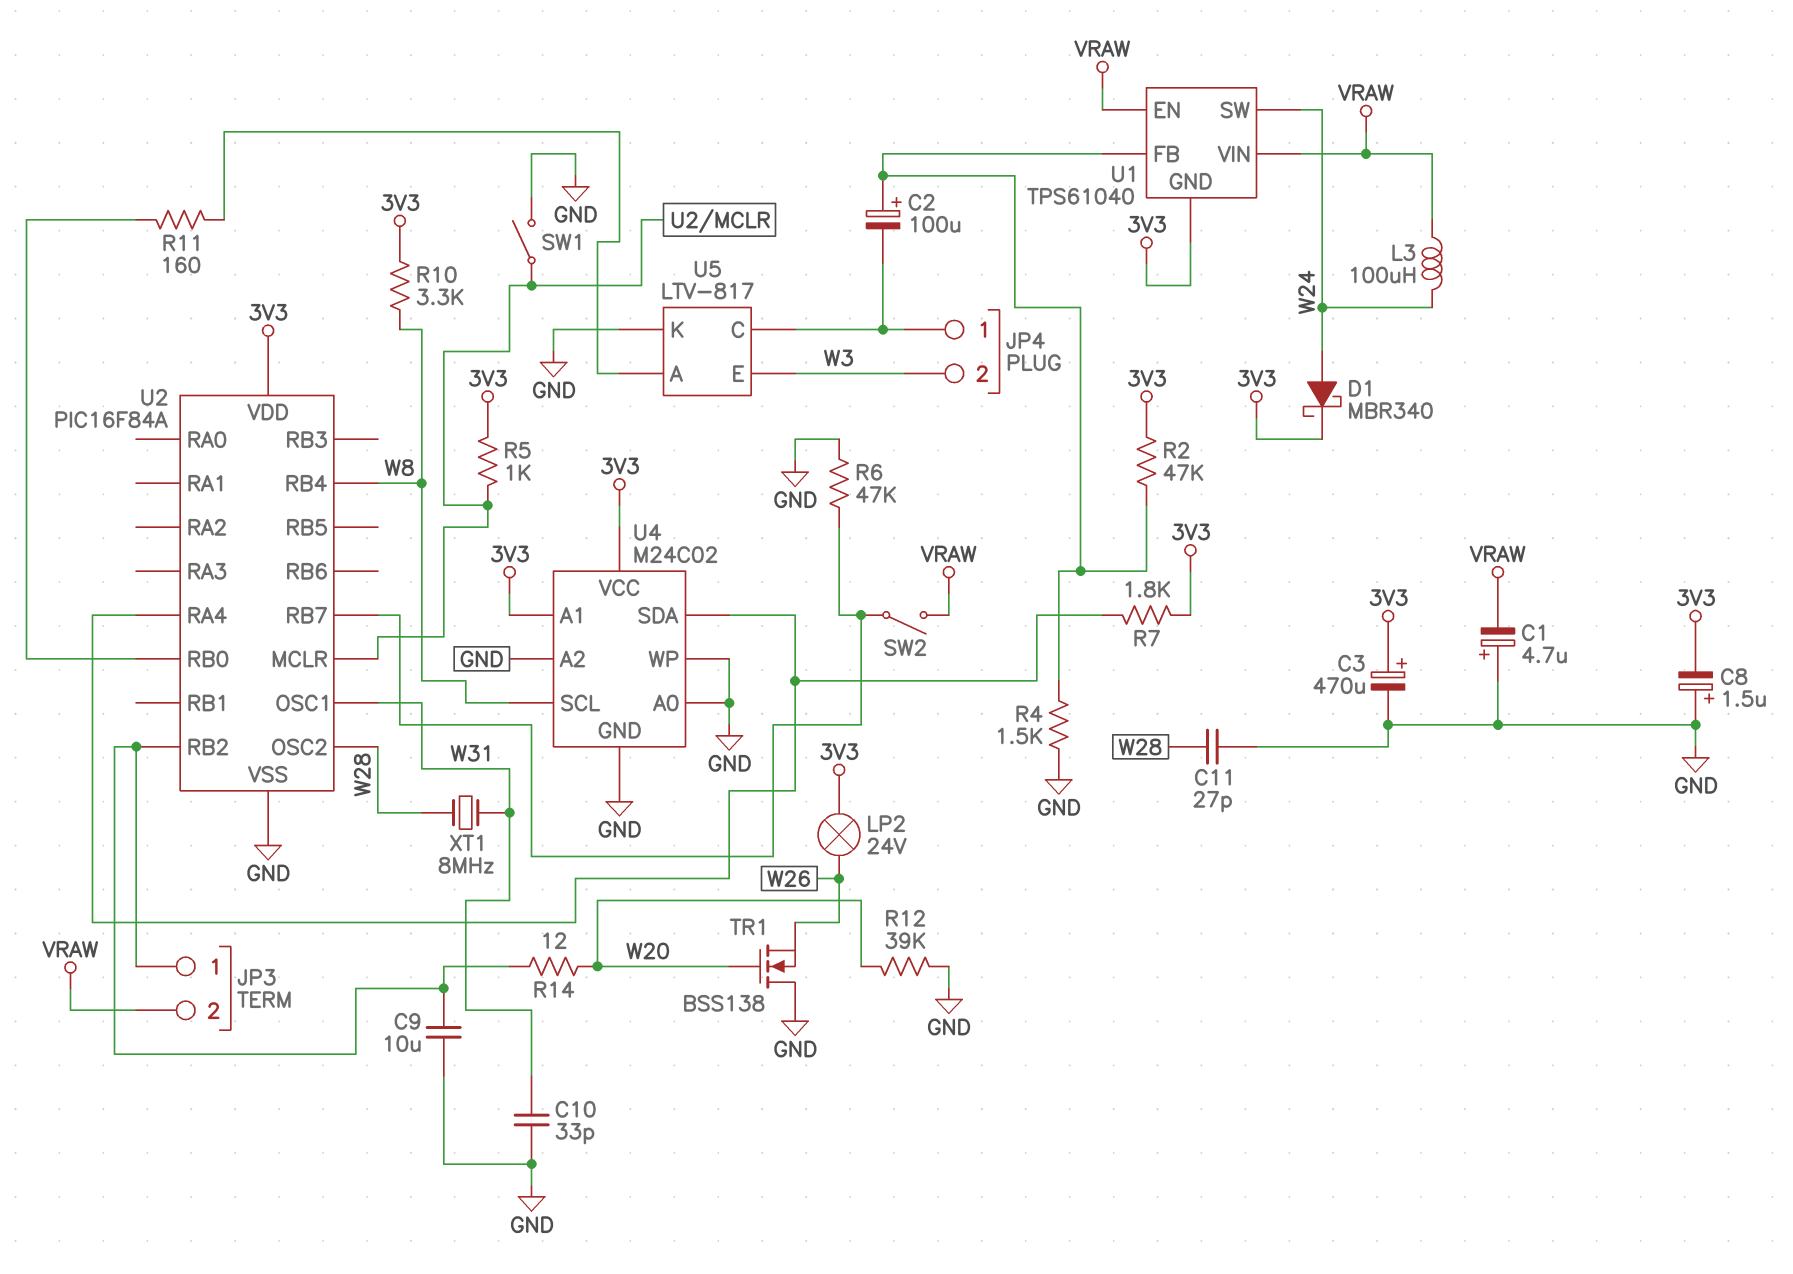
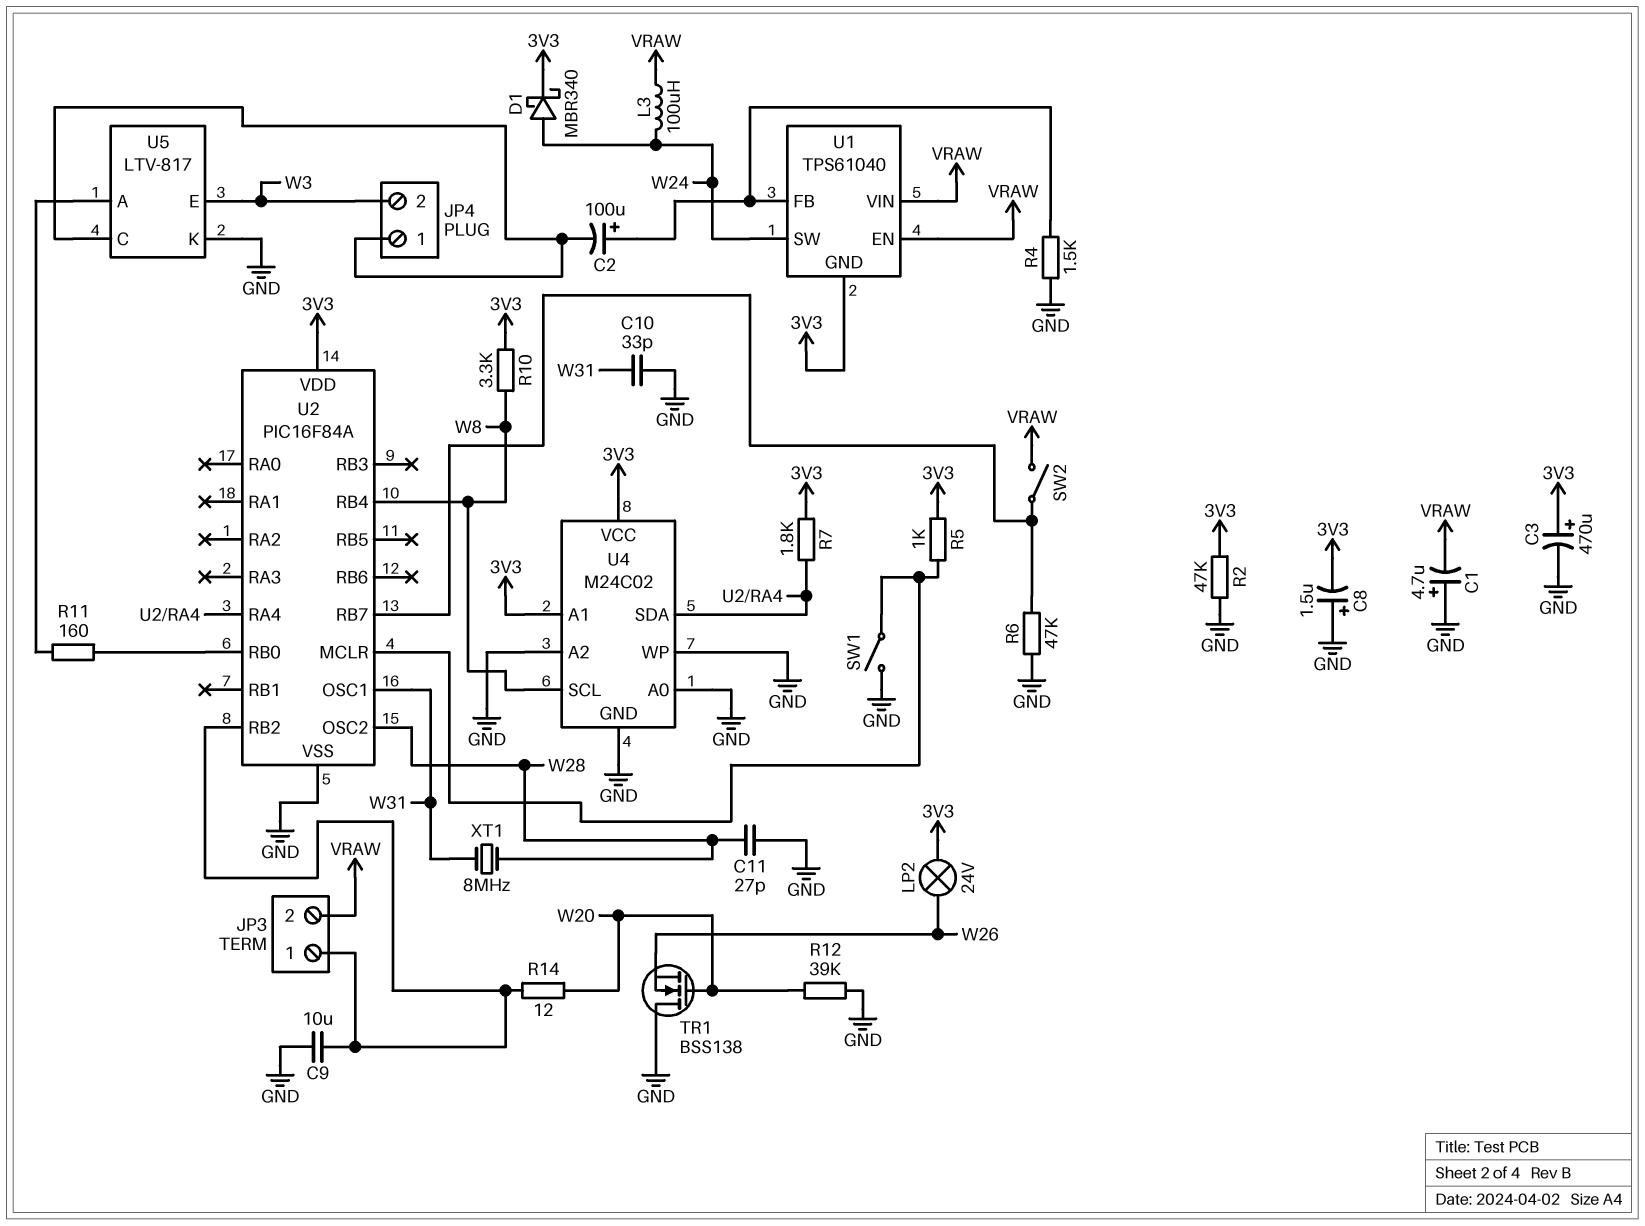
R2: 47k (3V3, U1/FB) -> 47k (3V3, GND)

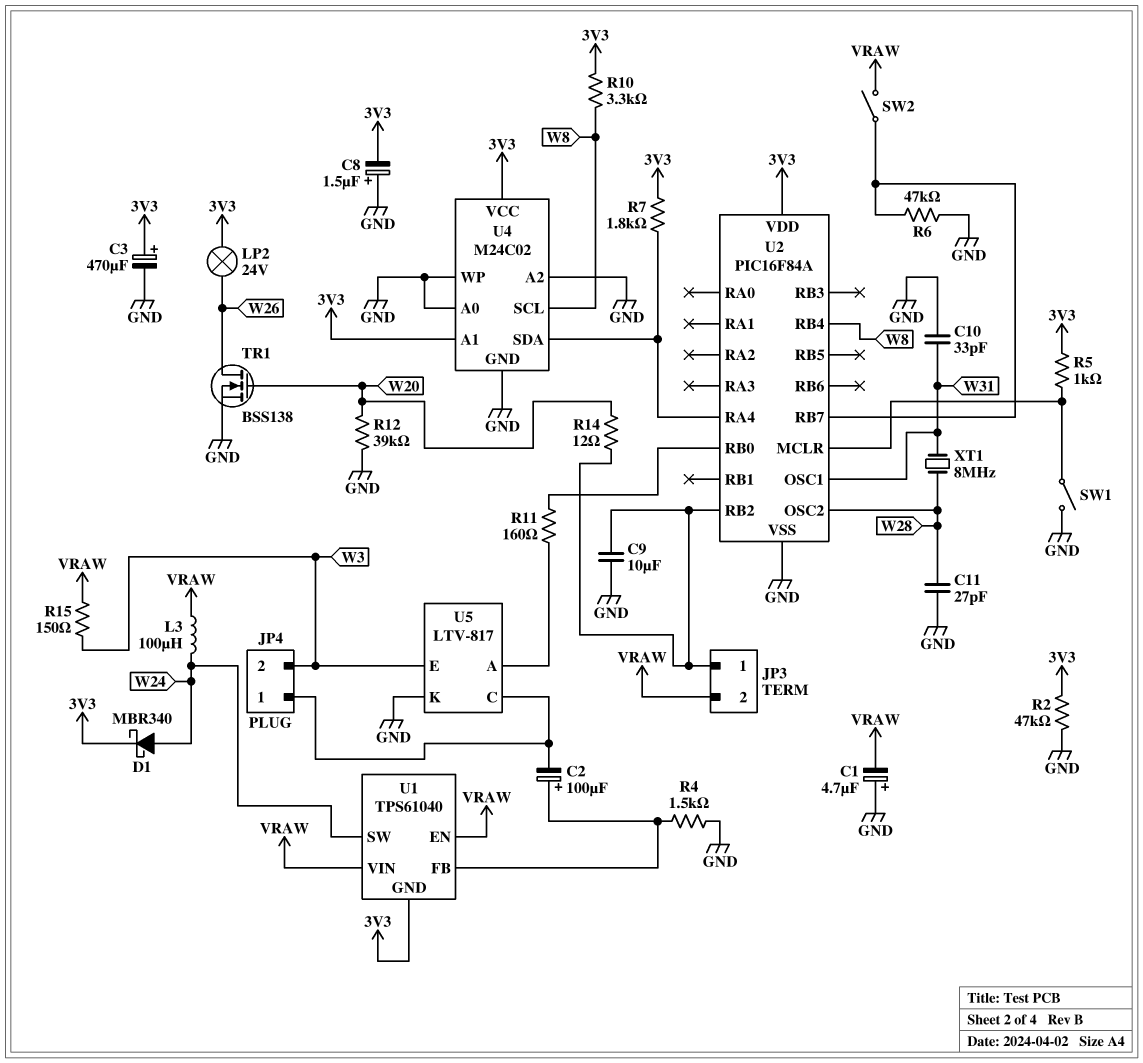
R15: none -> 150 (VRAW, W3)
TR1: NMOS BSS138 (G W20, D GND, S W26) -> NMOS BSS138 (G W20, D W26, S GND)

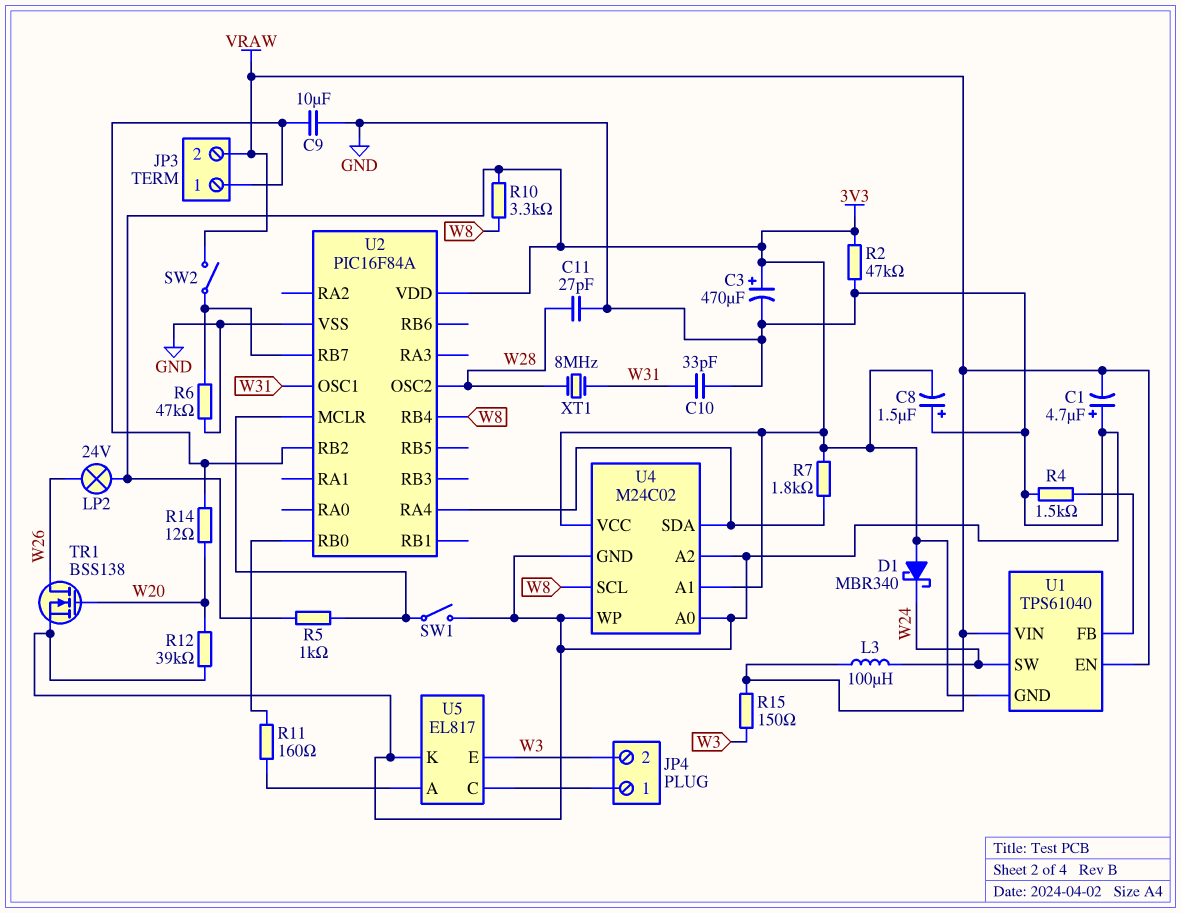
C2: 100uF (plus U1/FB, minus JP4/1) -> none
D1: schottky MBR340 (A W24, K 3V3) -> schottky MBR340 (A 3V3, K W24)
U5: LTV-817 -> EL817

